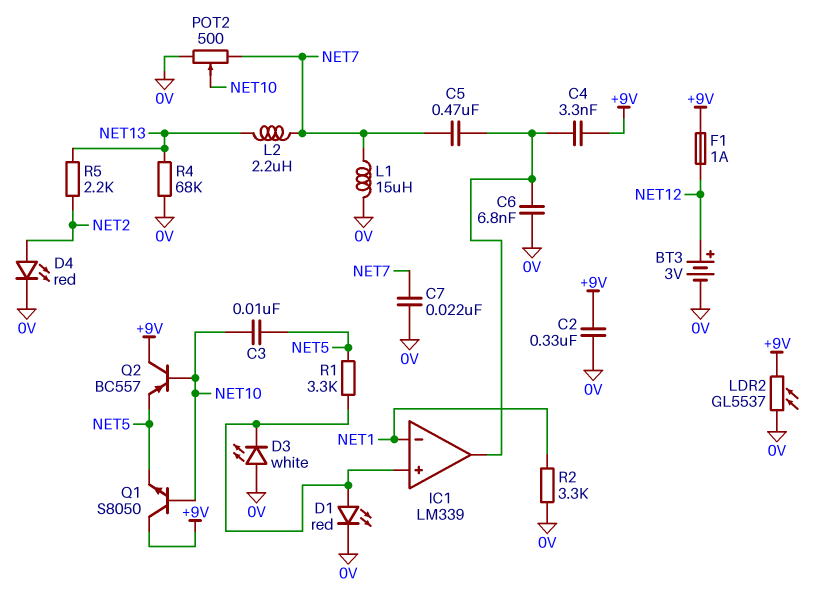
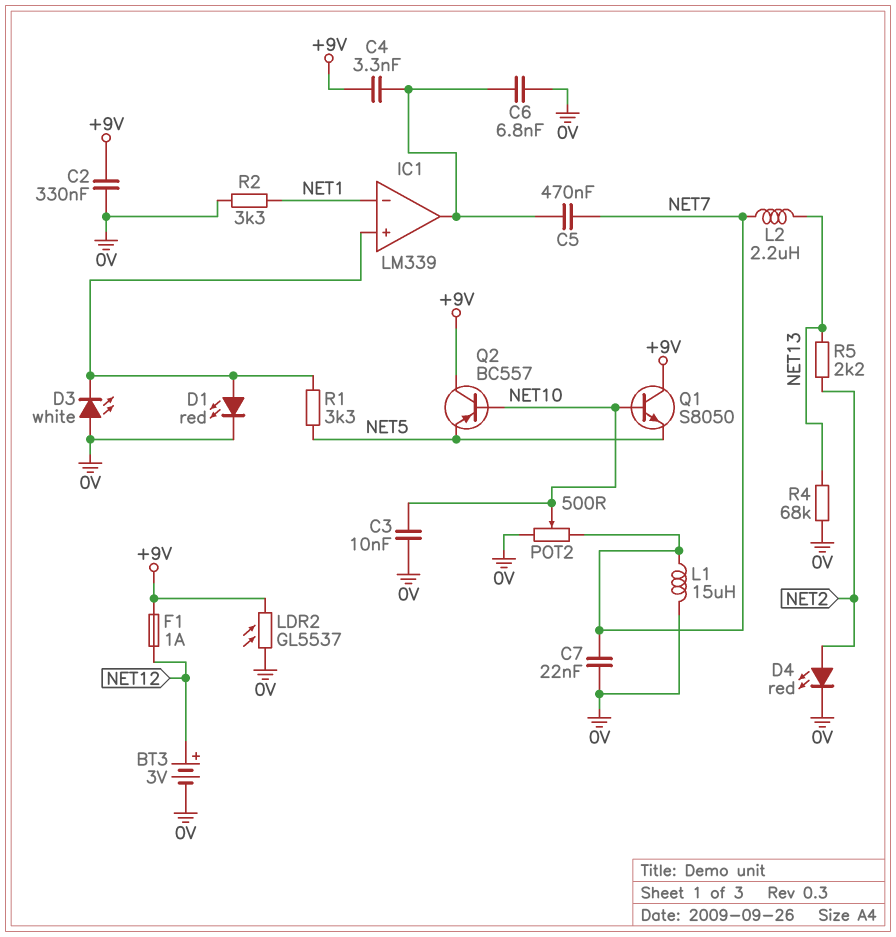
C3: 10nF (NET5, NET10) -> 10nF (0V, NET10)

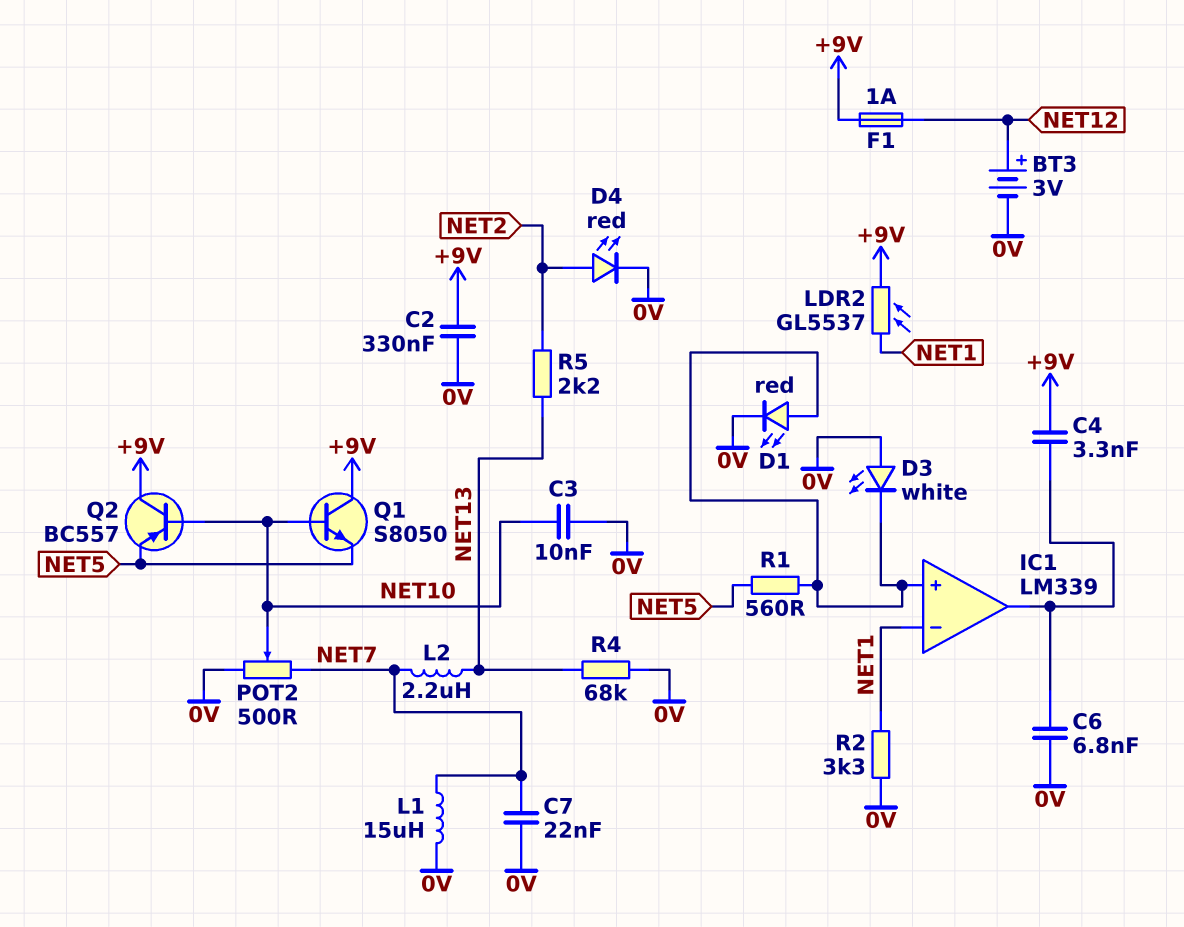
C5: 470nF (IC1/out, NET7) -> none
LDR2: GL5537 (+9V, 0V) -> GL5537 (+9V, NET1)
R1: 3.3k (IC1/in+, NET5) -> 560 (IC1/in+, NET5)

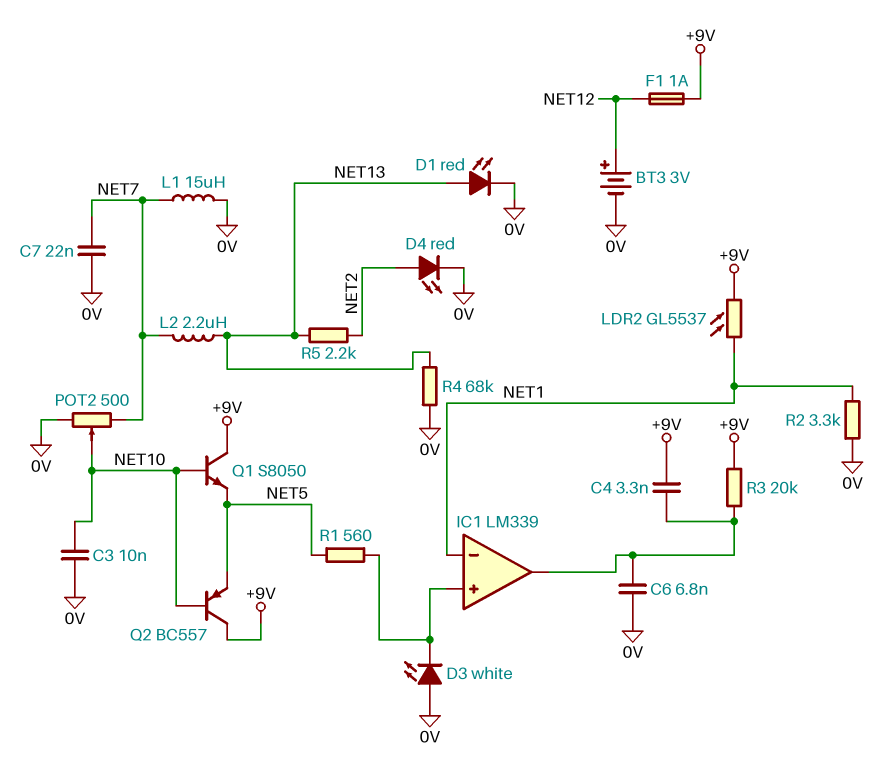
C2: 330nF (+9V, 0V) -> none
D1: LED red (A IC1/in+, K 0V) -> LED red (A NET13, K 0V)
R3: none -> 20k (+9V, IC1/out)

